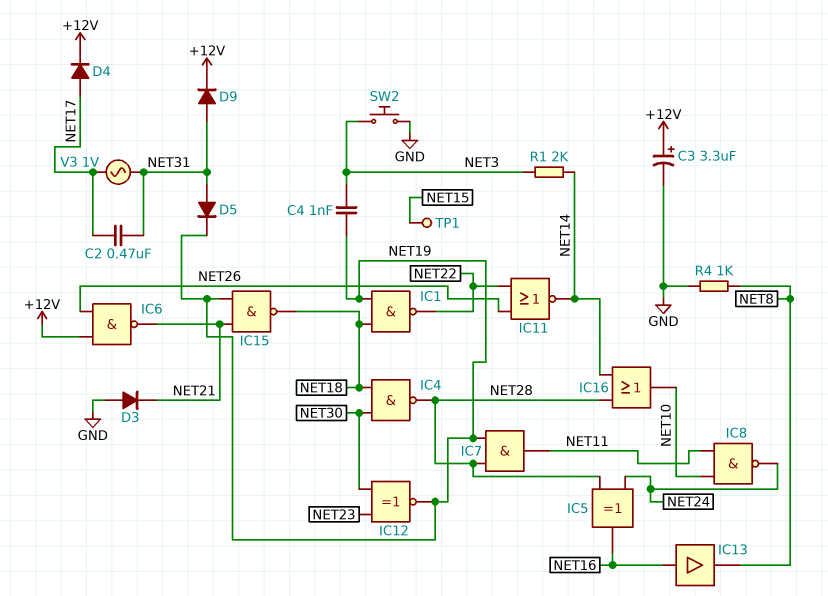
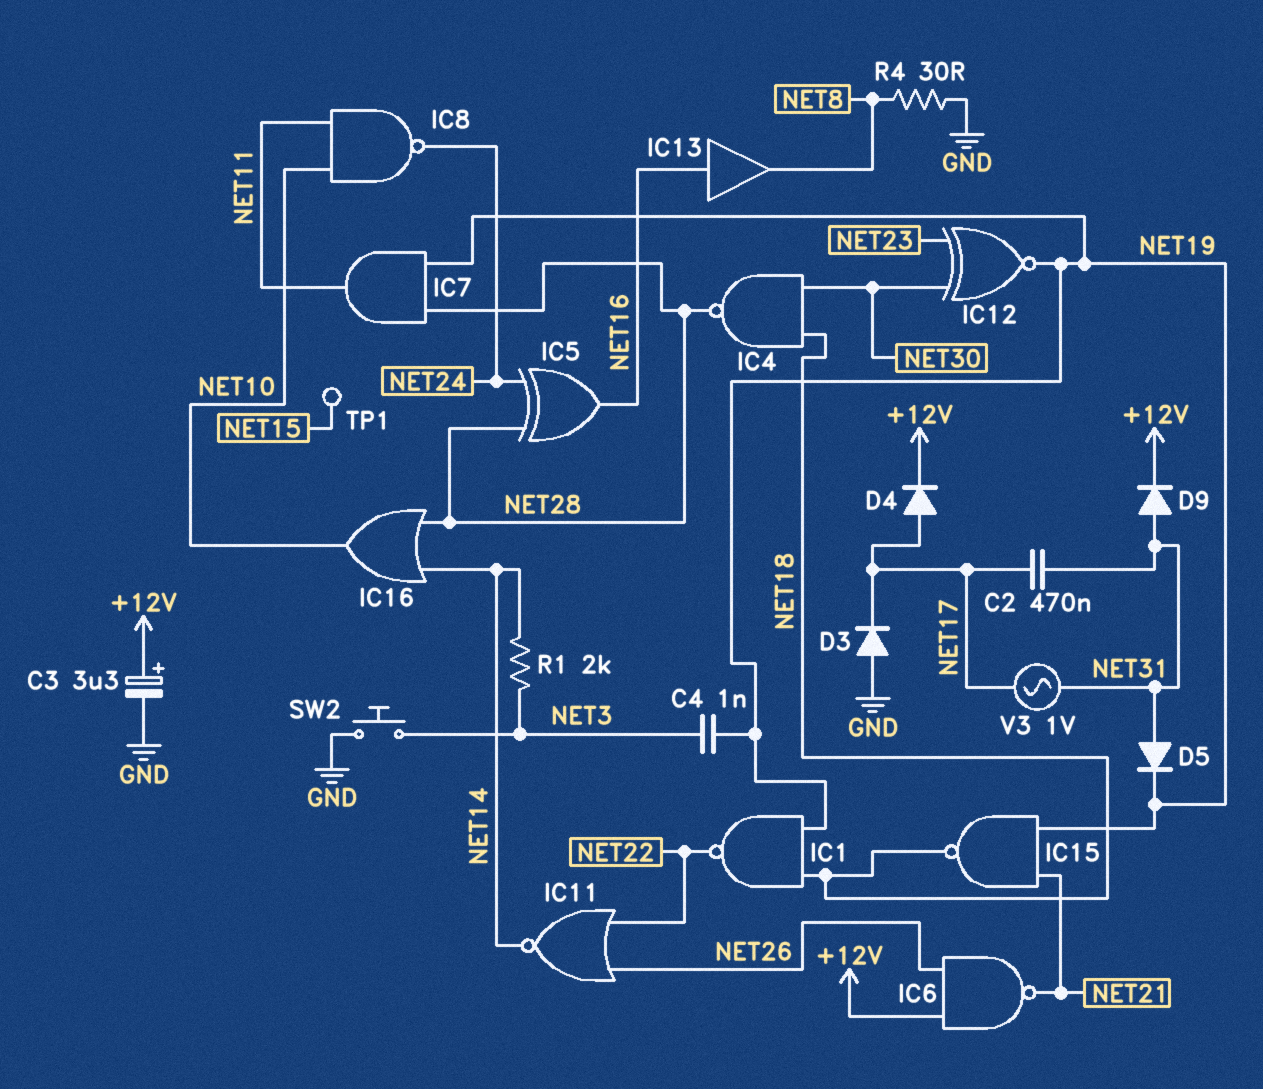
D3: diode (A GND, K NET21) -> diode (A GND, K NET17)
R4: 1k (GND, NET8) -> 30 (GND, NET8)

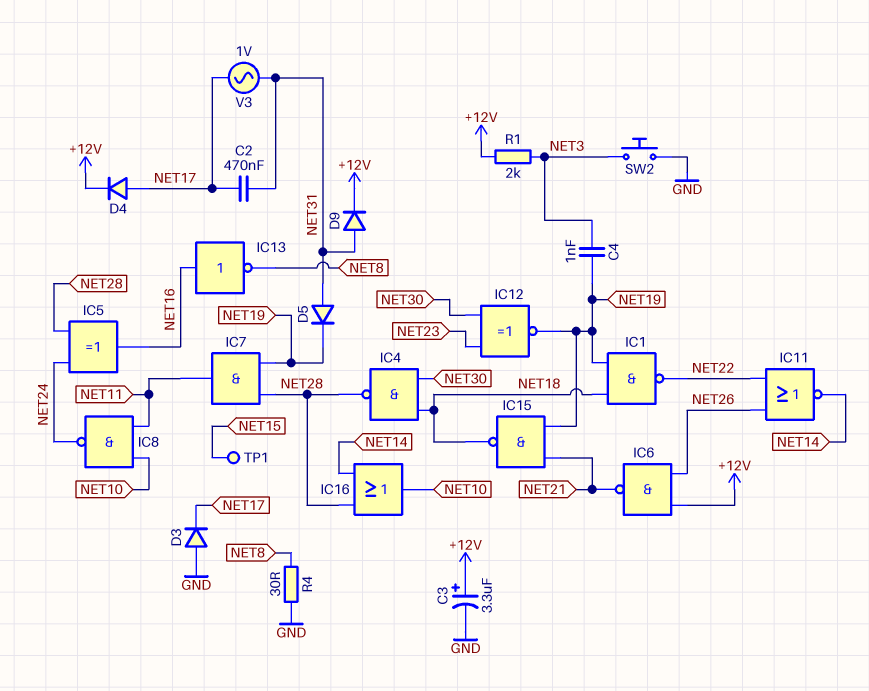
IC13: buffer (in NET16, out NET8) -> NOT (in NET16, out NET8)
R1: 2k (NET3, NET14) -> 2k (+12V, NET3)

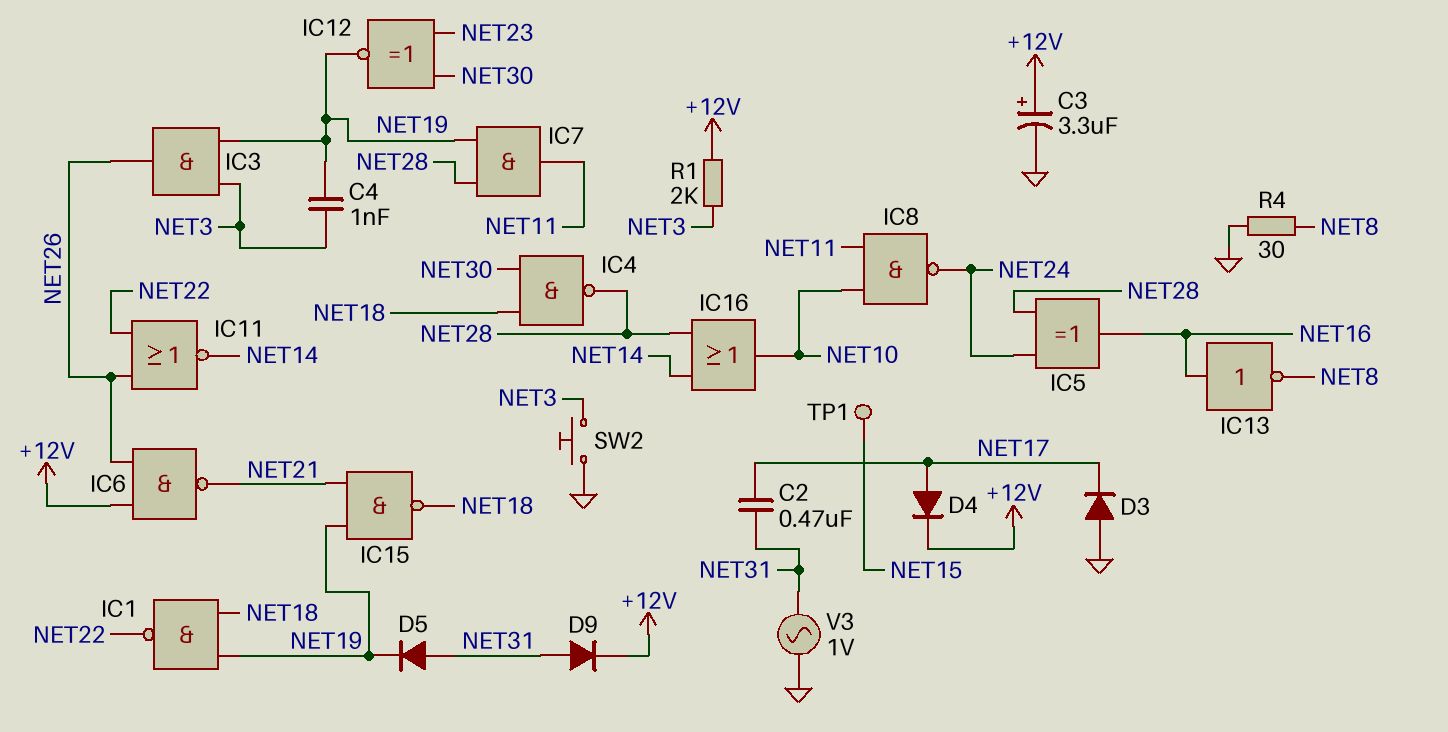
IC3: none -> AND (in NET3, in NET19, out NET26)
V3: AC 1V (NET17, NET31) -> AC 1V (GND, NET31)

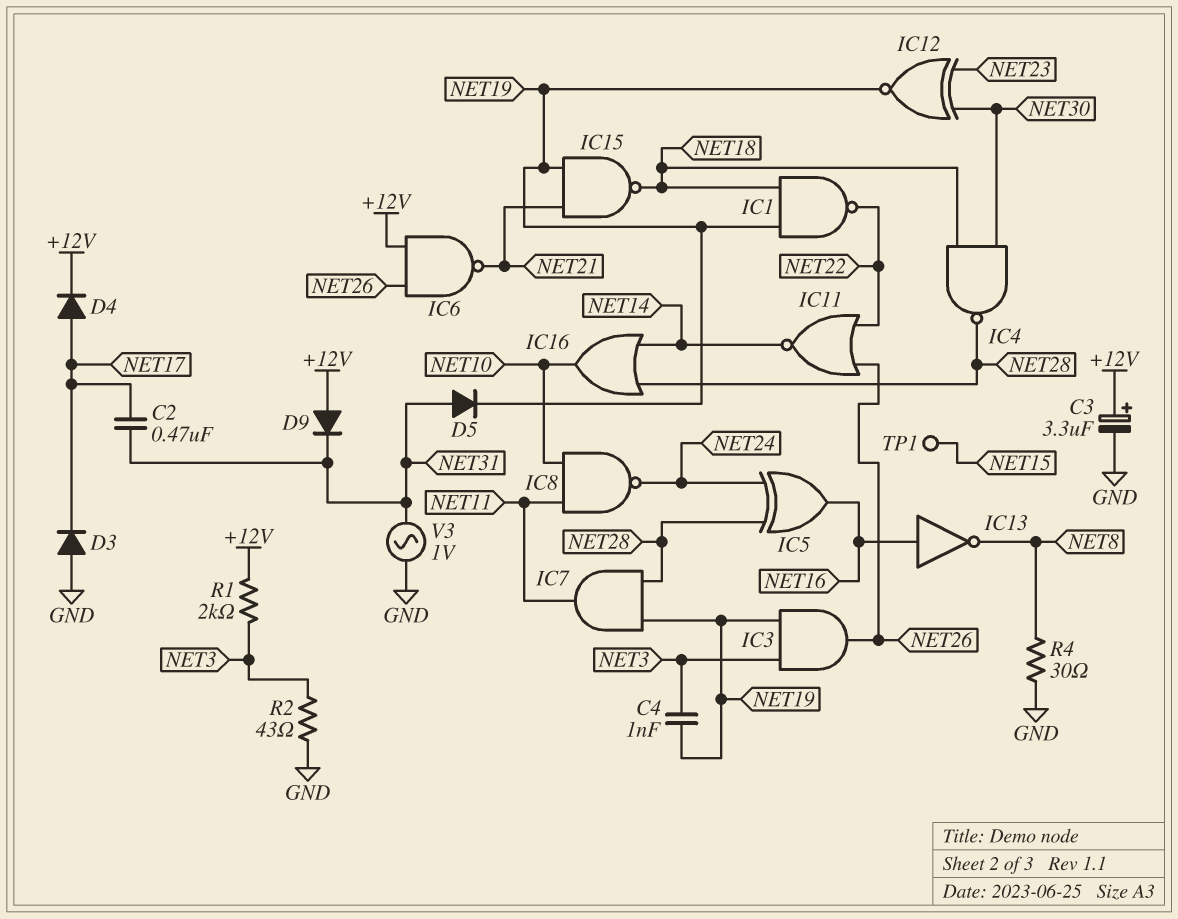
D9: diode (A NET31, K +12V) -> diode (A +12V, K NET31)
R2: none -> 43 (GND, NET3)
SW2: button (GND, NET3) -> none

